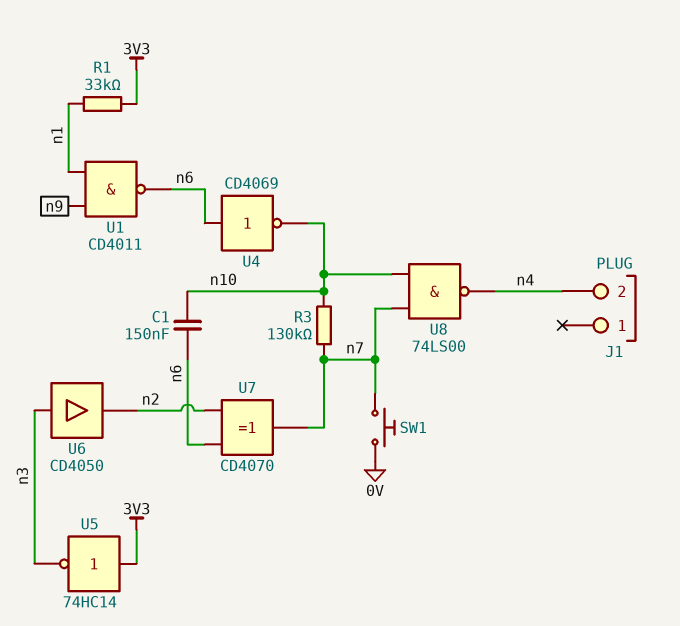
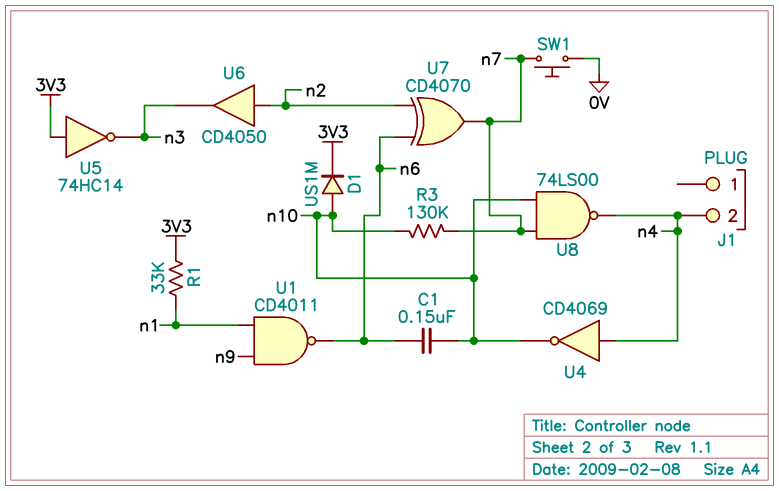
D1: none -> diode US1M (A n10, K 3V3)
U4: NOT CD4069 (in n6, out n10) -> NOT CD4069 (in n4, out n10)
U6: buffer CD4050 (in n3, out n2) -> buffer CD4050 (in n2, out n3)

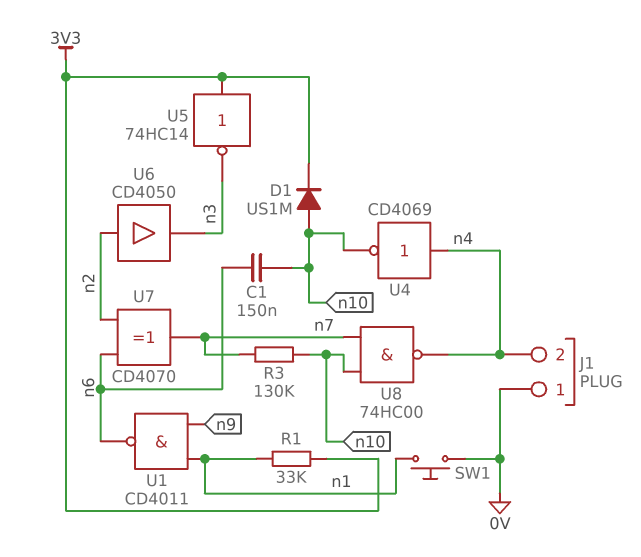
J1 pin 1: none -> 0V
SW1: button (0V, n7) -> button (0V, n1)
U8: NAND 74LS00 (in n7, in n10, out n4) -> NAND 74HC00 (in n7, in n10, out n4)

